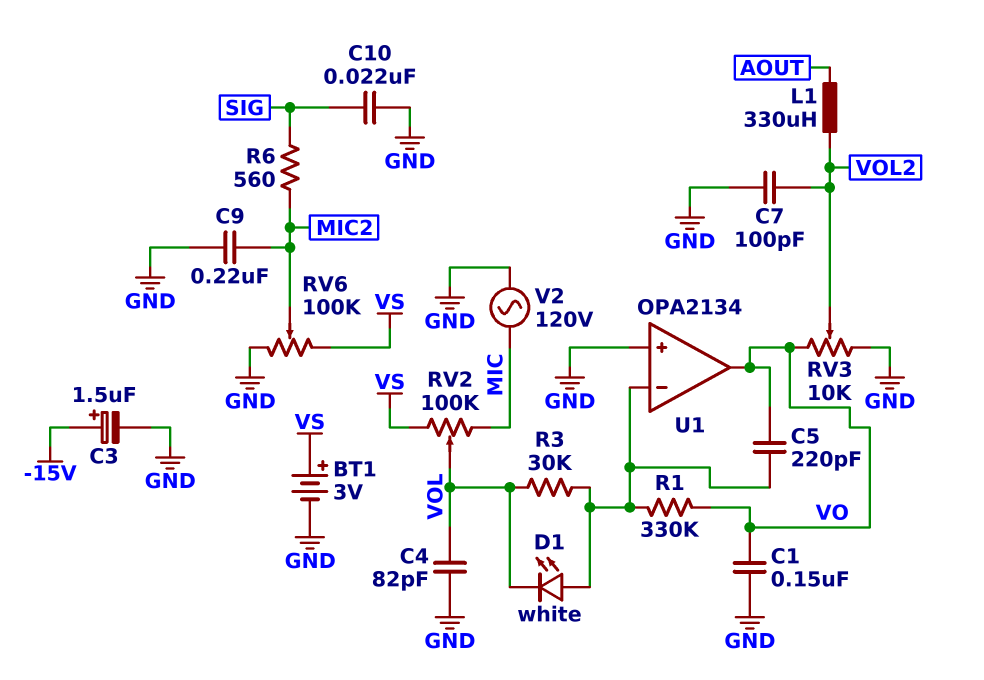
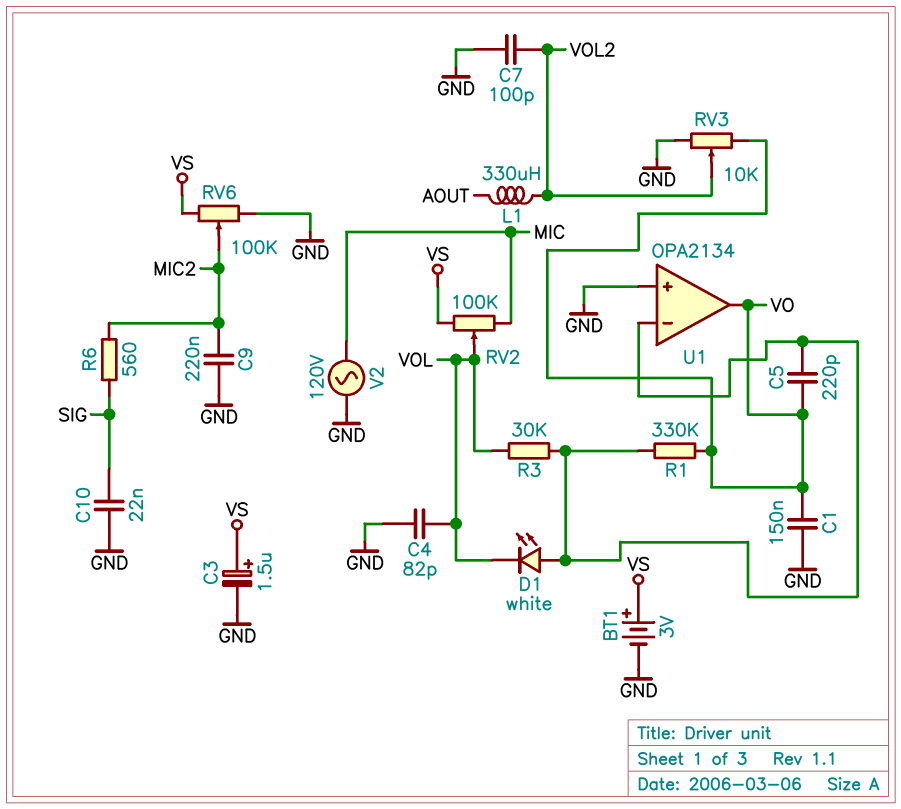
C3: 1.5uF (plus -15V, minus GND) -> 1.5uF (plus VS, minus GND)

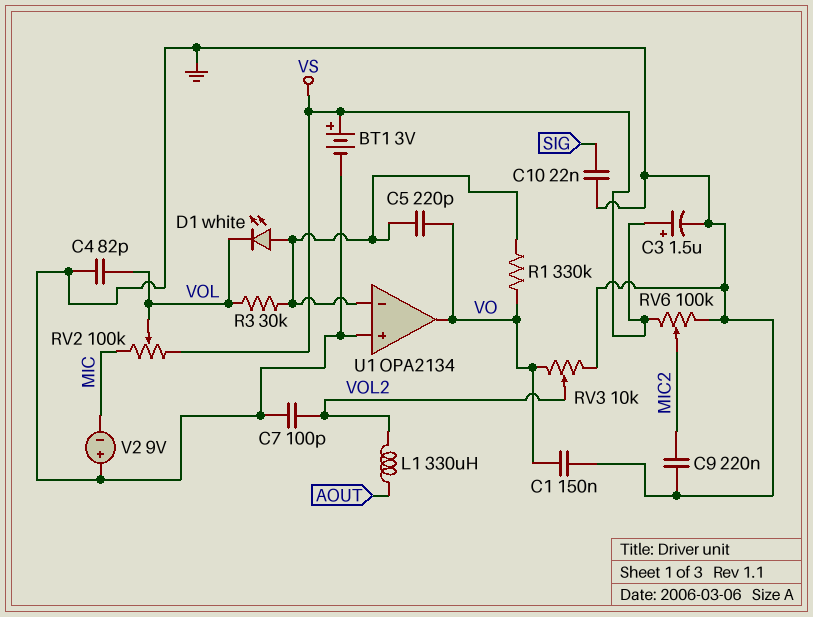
R6: 560 (MIC2, SIG) -> none
V2: AC 120V (GND, MIC) -> 9V (plus GND, minus MIC)

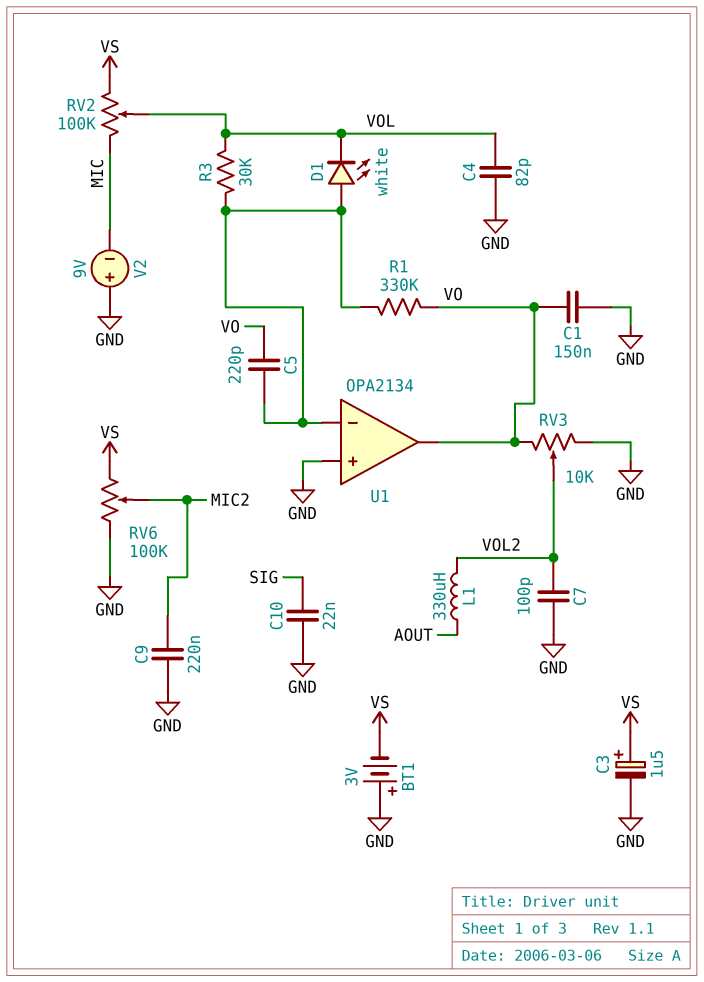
BT1: 3V (plus VS, minus GND) -> 3V (plus GND, minus VS)

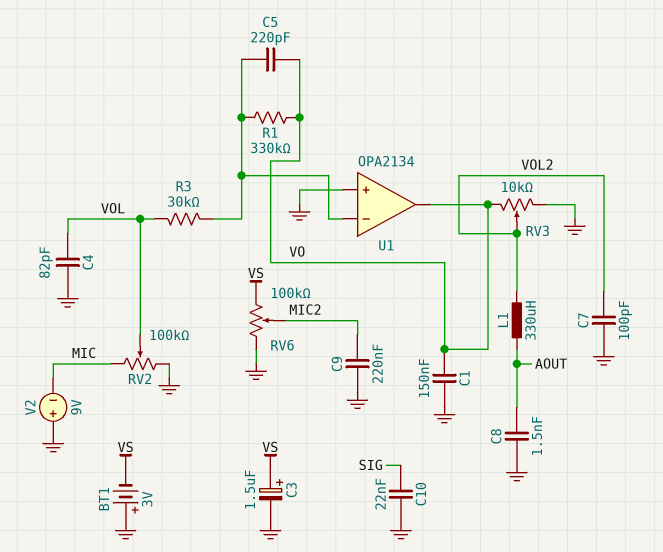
C8: none -> 1.5nF (AOUT, GND)
D1: LED white (A U1/in-, K VOL) -> none
RV2: 100k (MIC, VS, wiper VOL) -> 100k (GND, MIC, wiper VOL)

